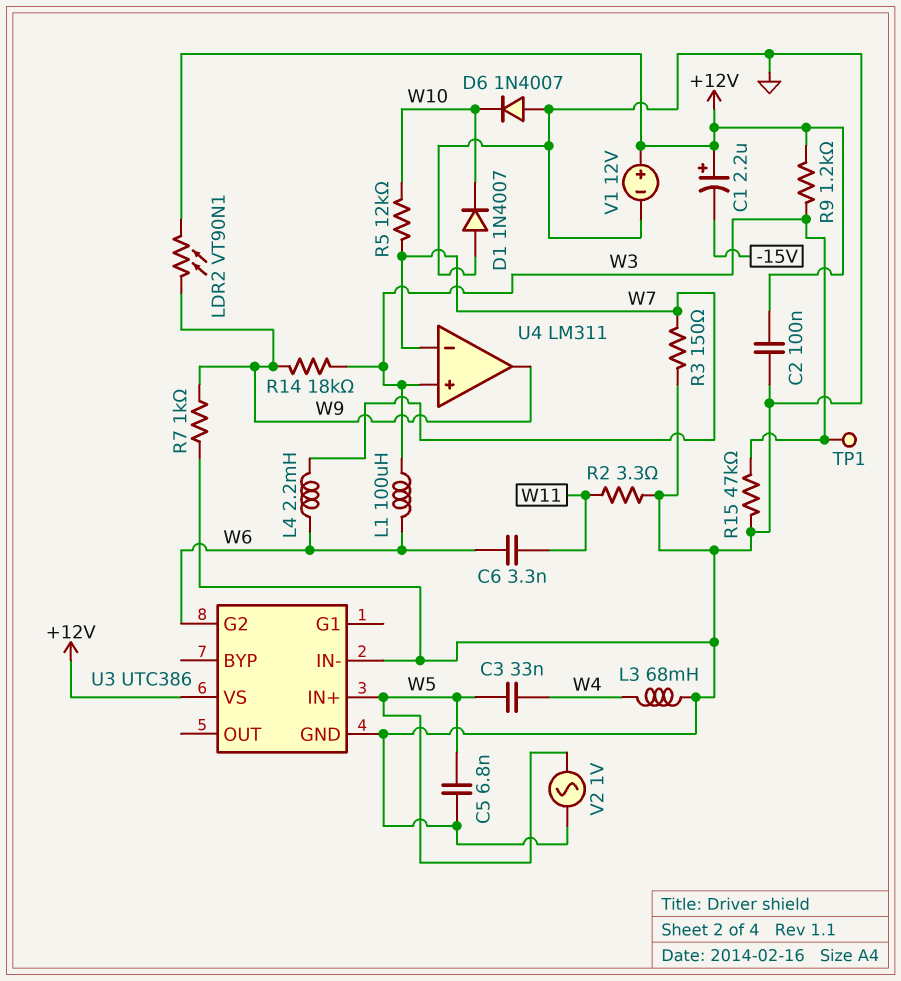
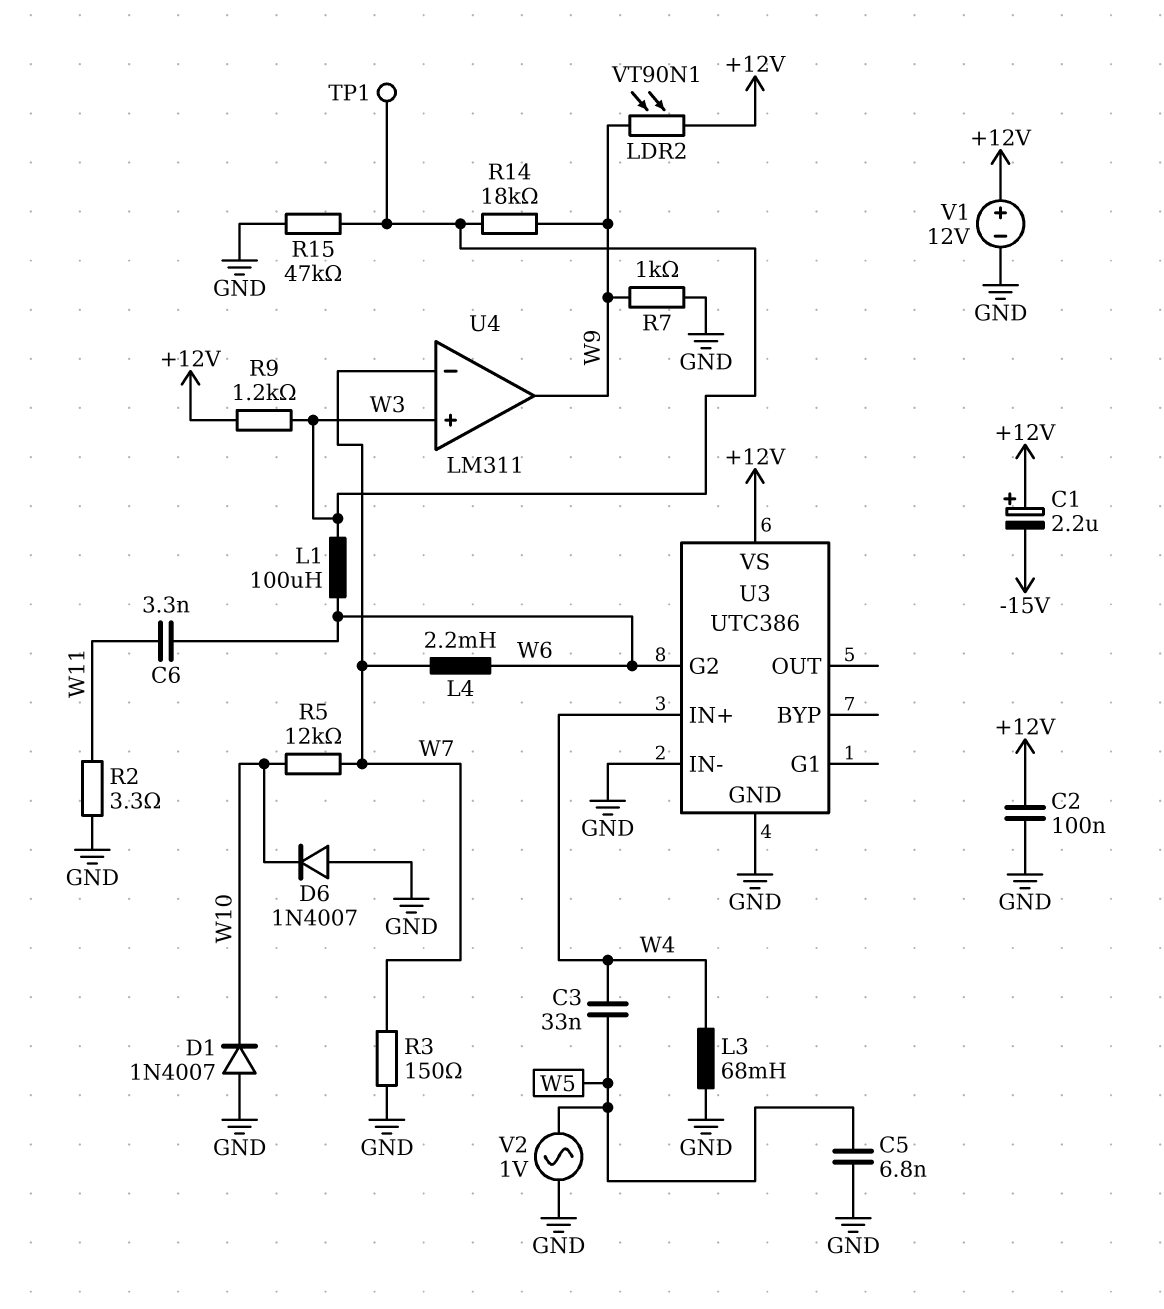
U3 pin IN+: W5 -> W4

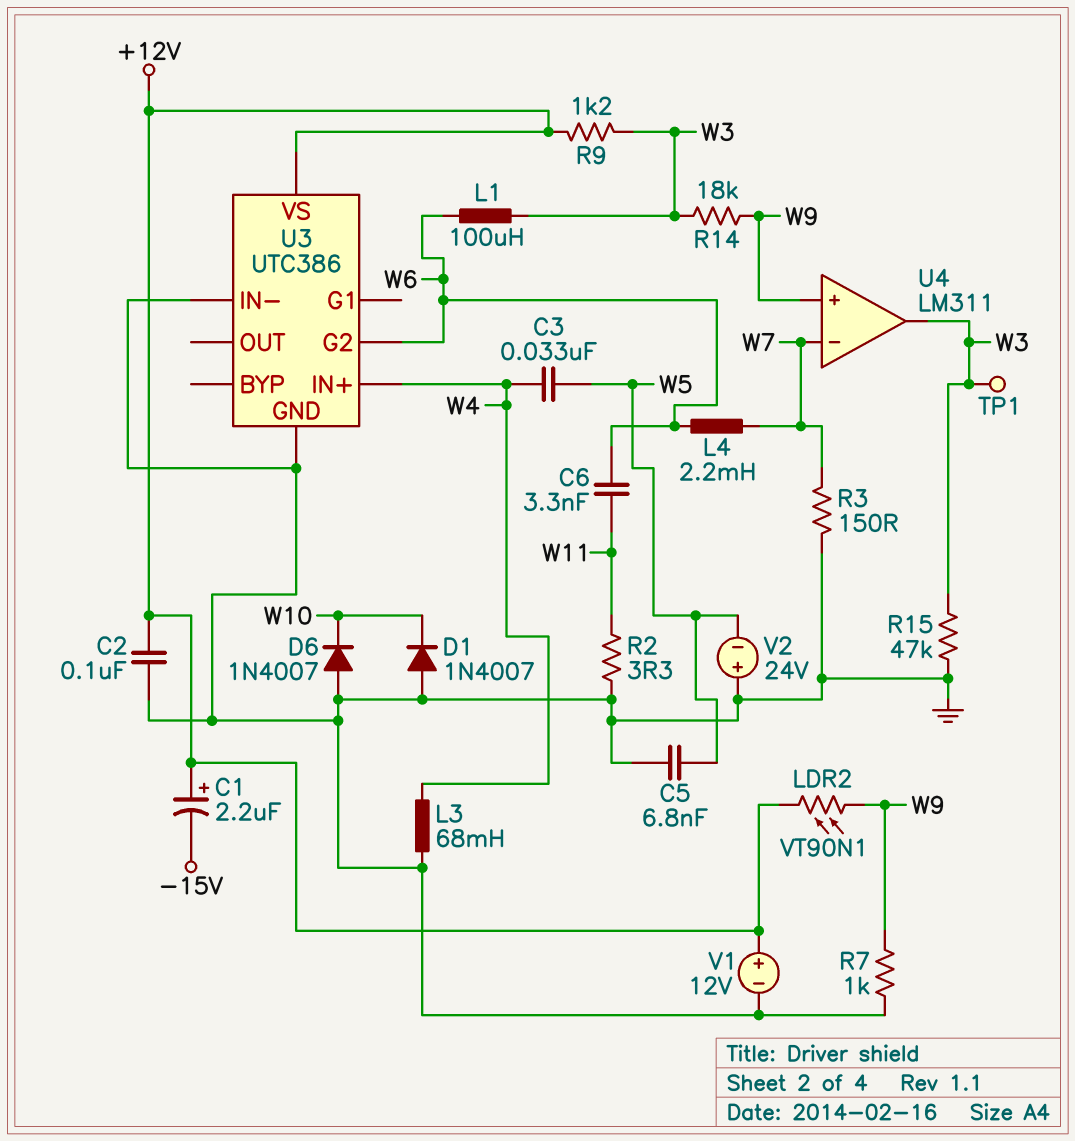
R5: 12k (W7, W10) -> none
U4 pin in+: W3 -> W9
U4 pin out: W9 -> W3
V2: AC 1V (GND, W5) -> 24V (plus GND, minus W5)

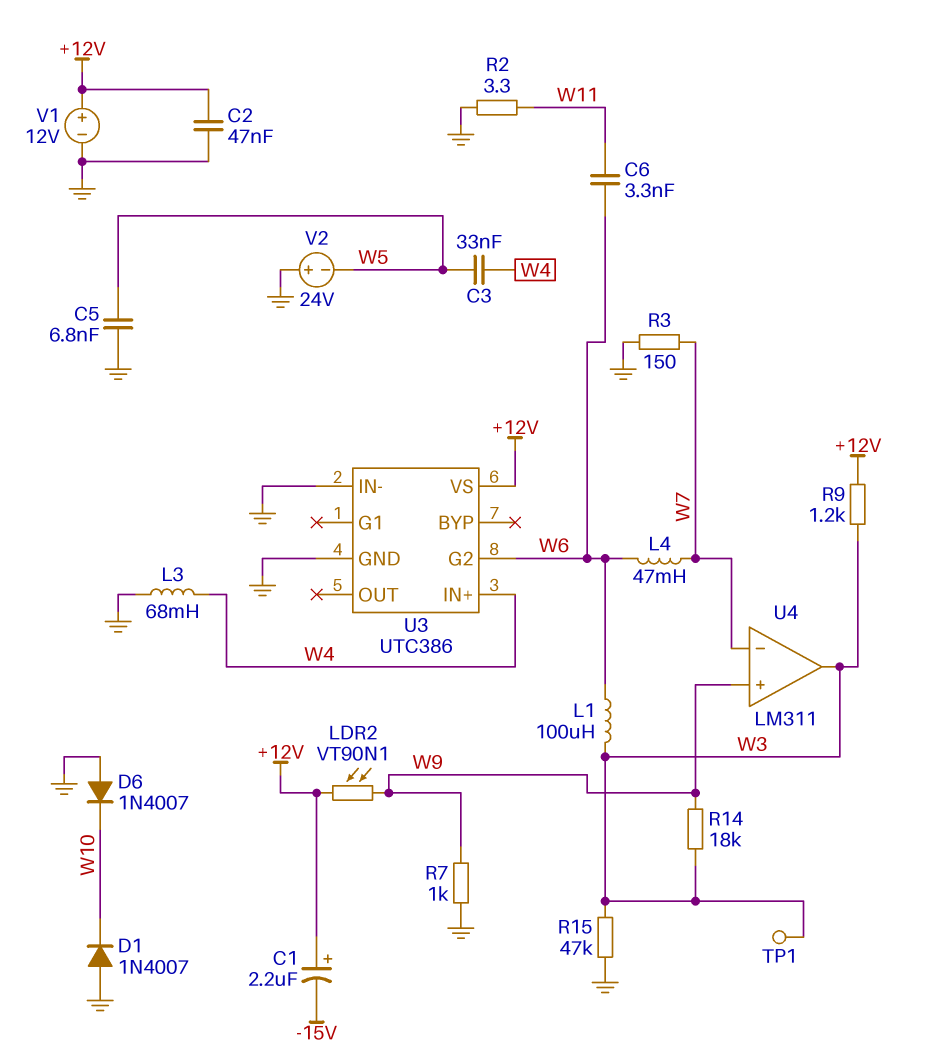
C2: 100nF (+12V, GND) -> 47nF (+12V, GND)
L4: 2.2mH (W6, W7) -> 47mH (W6, W7)

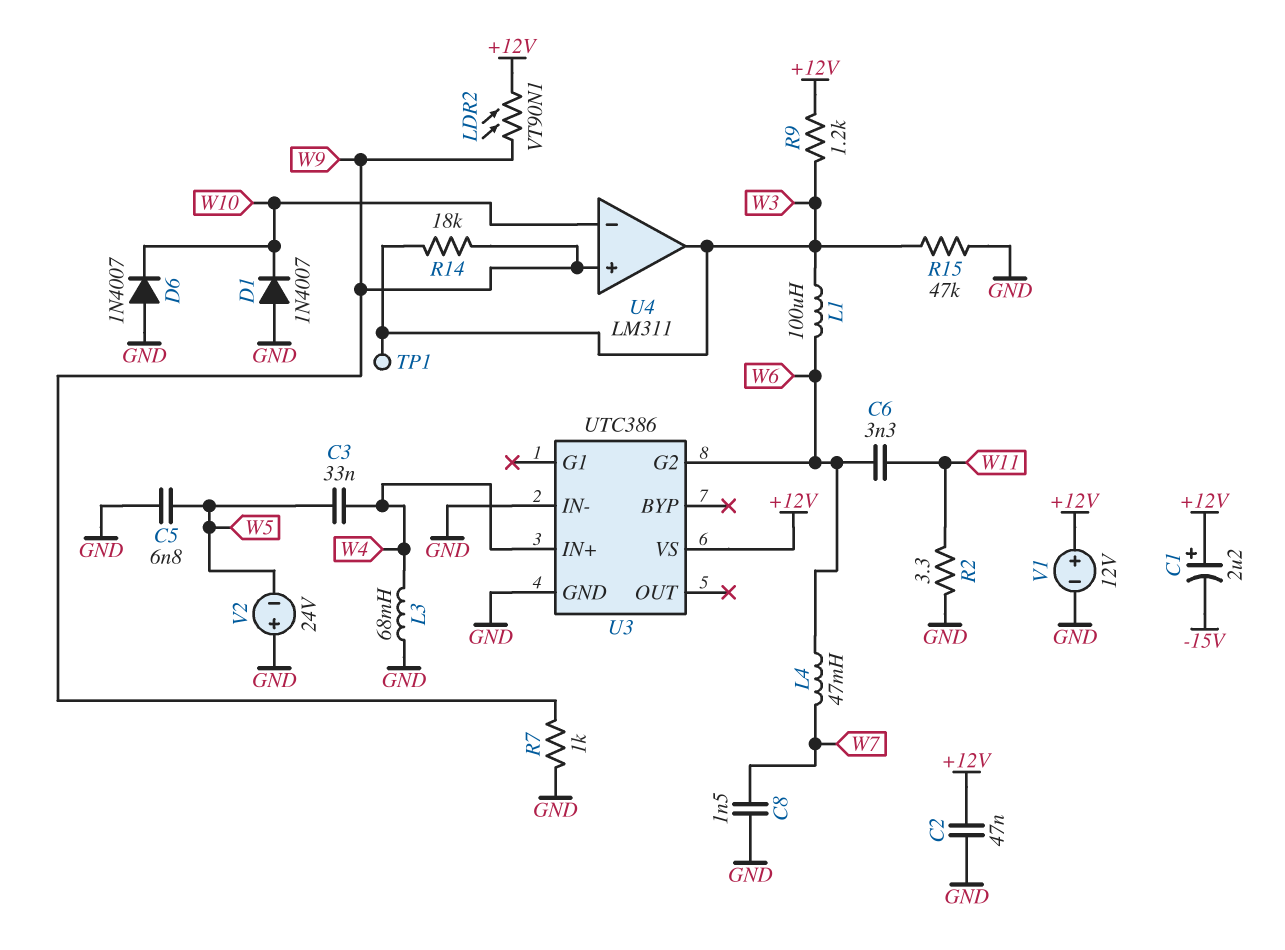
C8: none -> 1.5nF (GND, W7)
R3: 150 (GND, W7) -> none
U4 pin in-: W7 -> W10

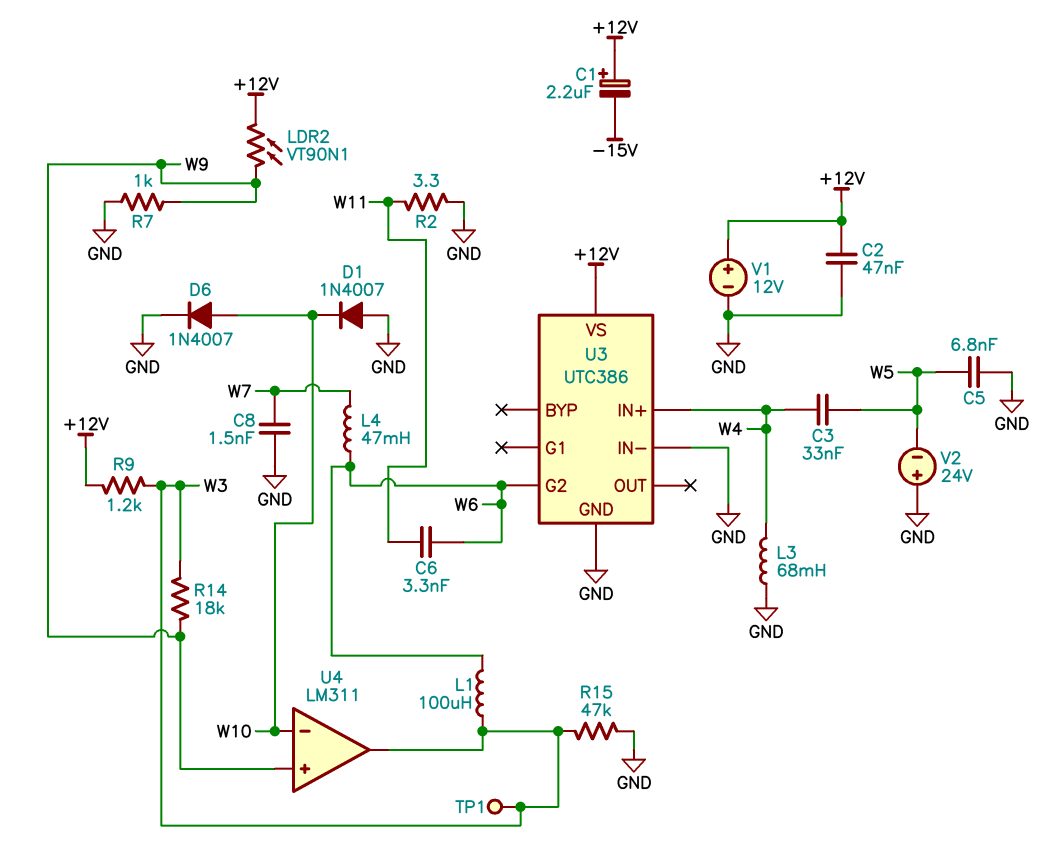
D6: diode 1N4007 (A GND, K W10) -> diode 1N4007 (A W10, K GND)

